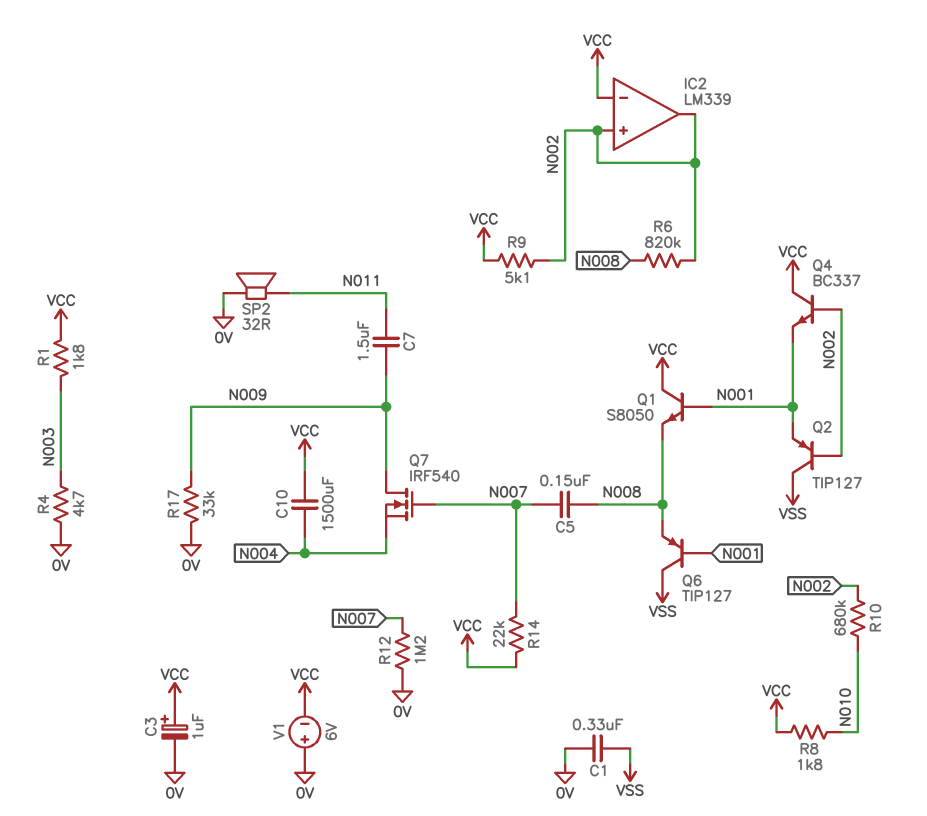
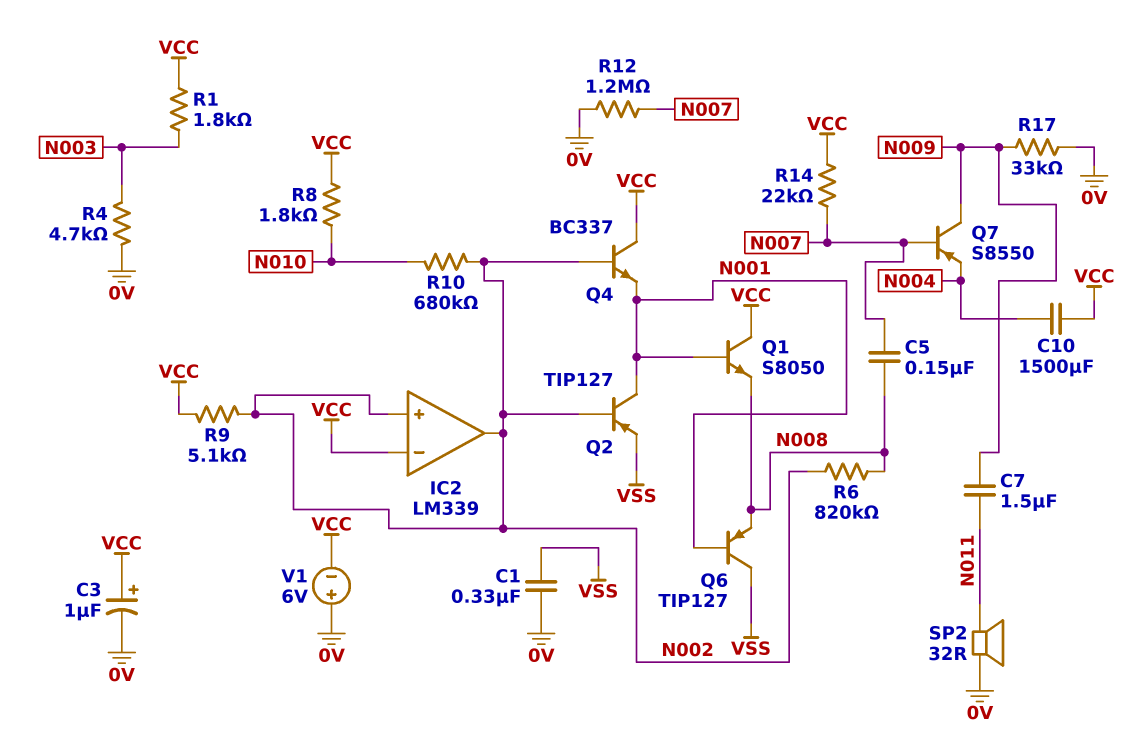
Q2: PNP TIP127 (B N002, C VSS, E N001) -> PNP TIP127 (B N002, C N001, E VSS)
Q7: NMOS IRF540 (G N007, D N009, S N004) -> PNP S8550 (B N007, C N009, E N004)

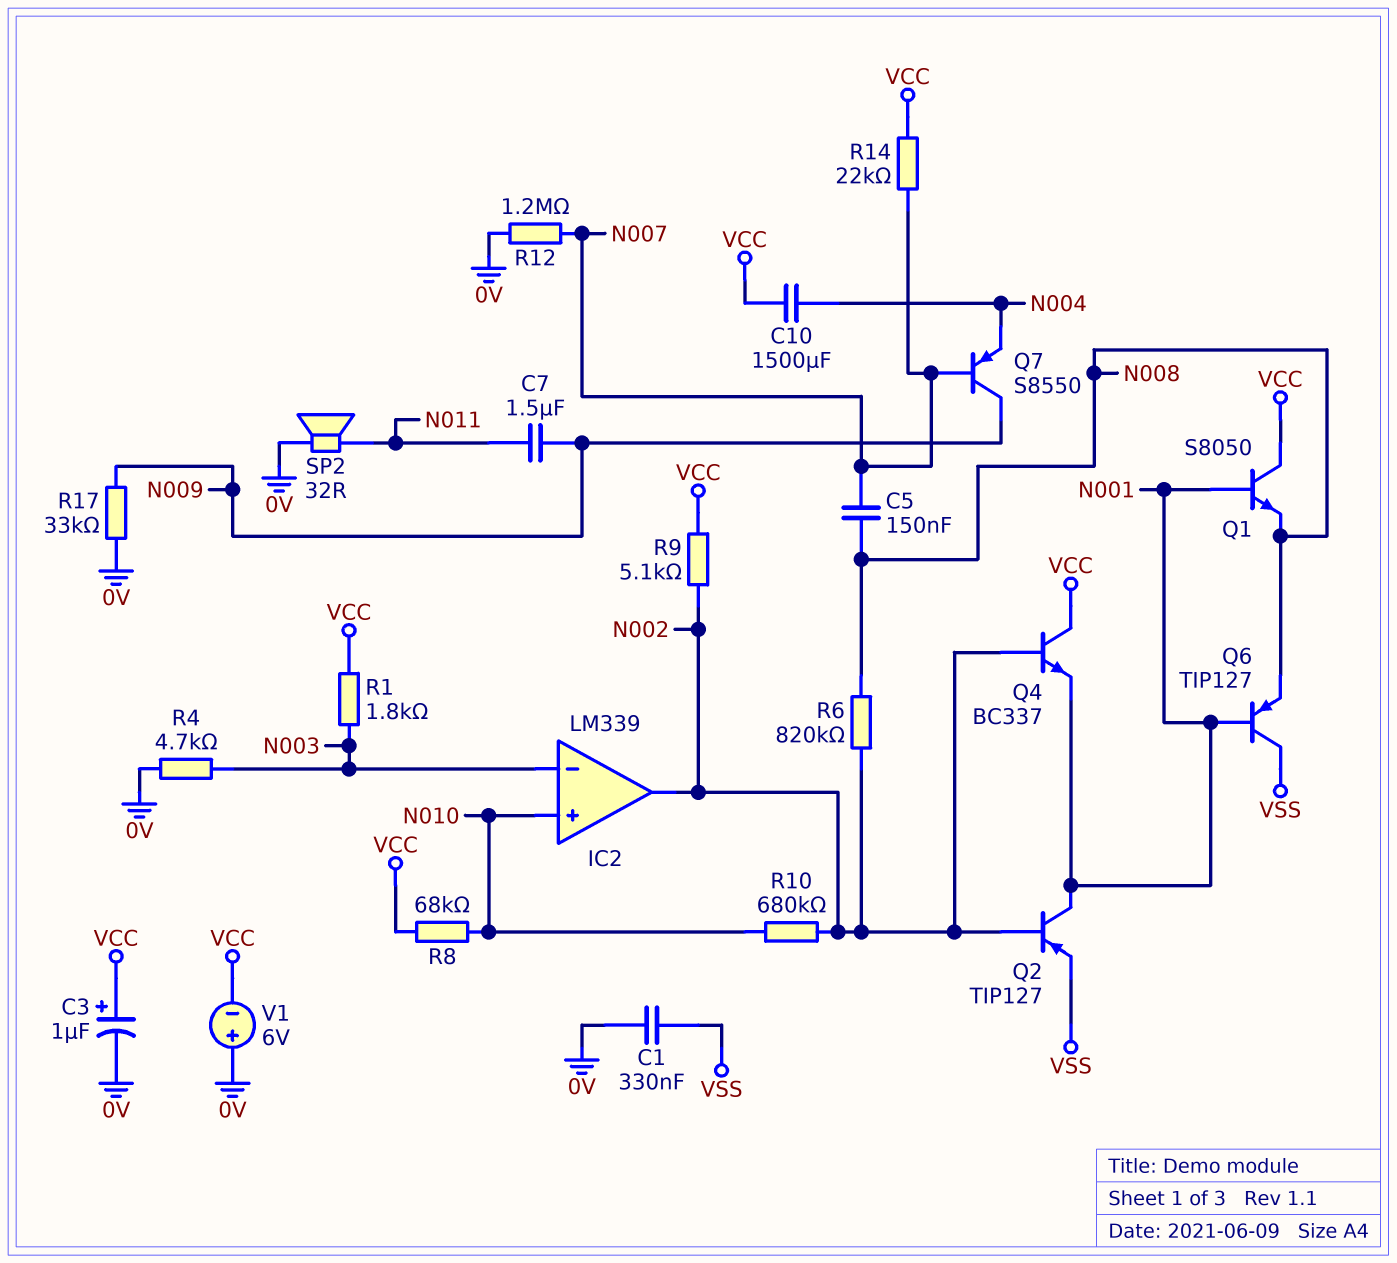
IC2 pin in+: N002 -> N010
IC2 pin in-: VCC -> N003
R8: 1.8k (N010, VCC) -> 68k (N010, VCC)

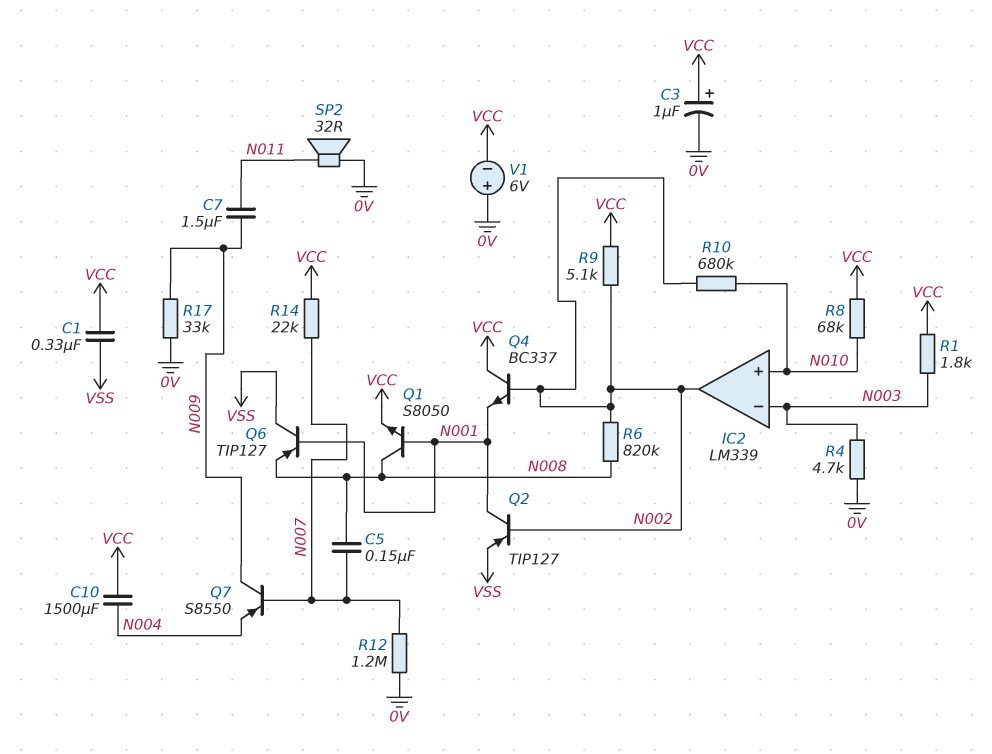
C1: 330nF (0V, VSS) -> 330nF (VCC, VSS)
Q1: NPN S8050 (B N001, C VCC, E N008) -> NPN S8050 (B N001, C N008, E VCC)

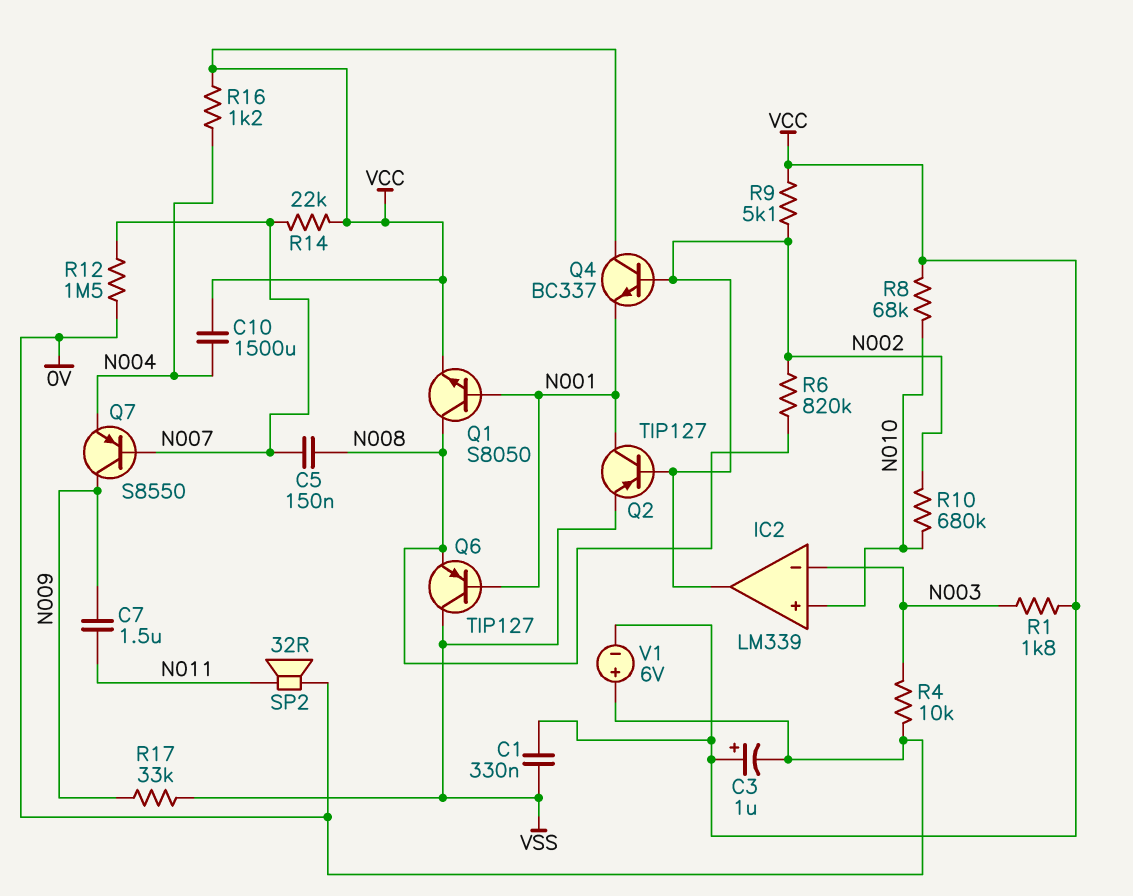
R4: 4.7k (0V, N003) -> 10k (0V, N003)
R12: 1.2M (0V, N007) -> 1.5M (0V, N007)
R16: none -> 1.2k (N004, VCC)
R17: 33k (0V, N009) -> 33k (N009, VSS)

